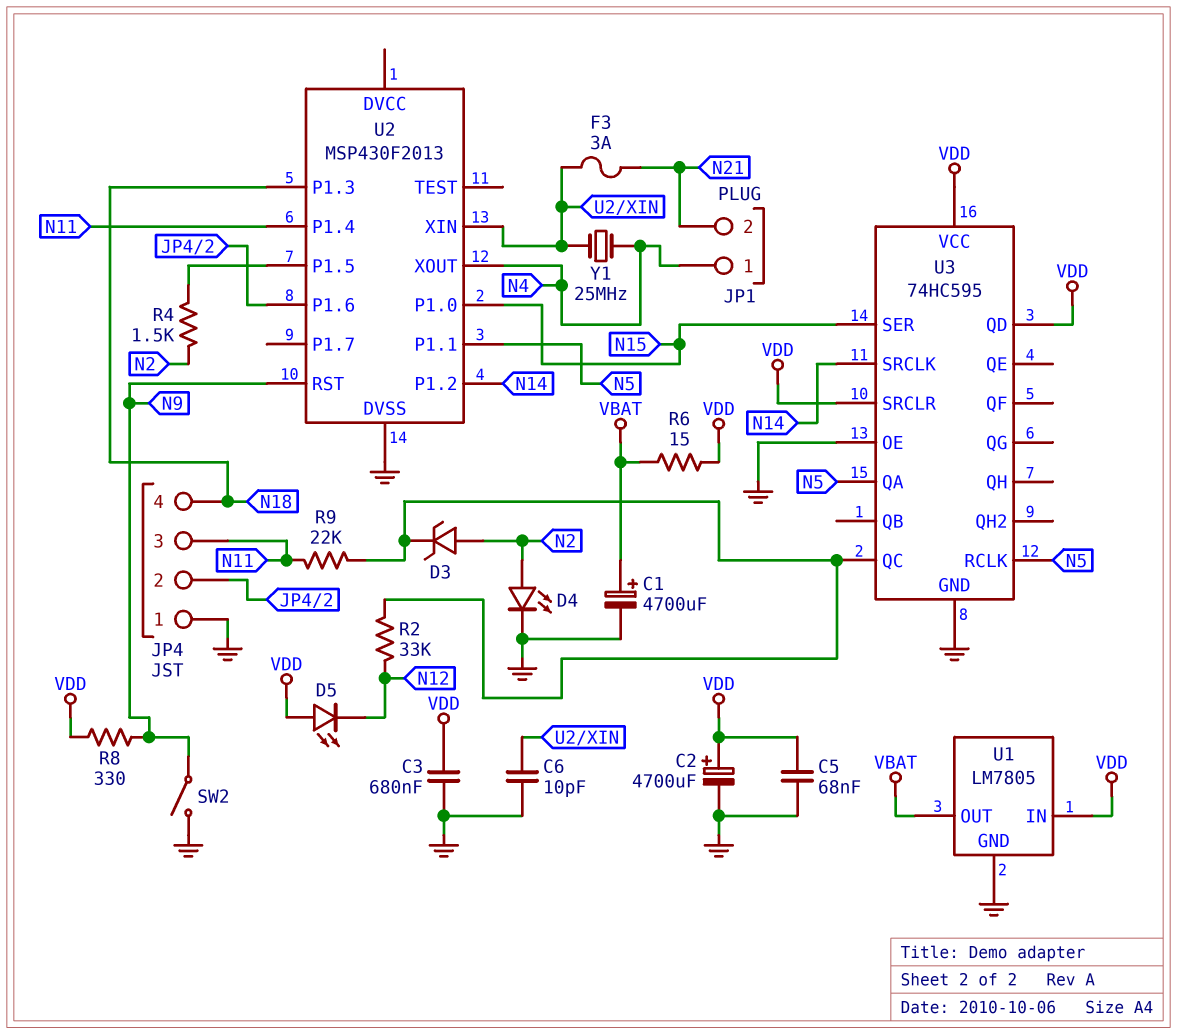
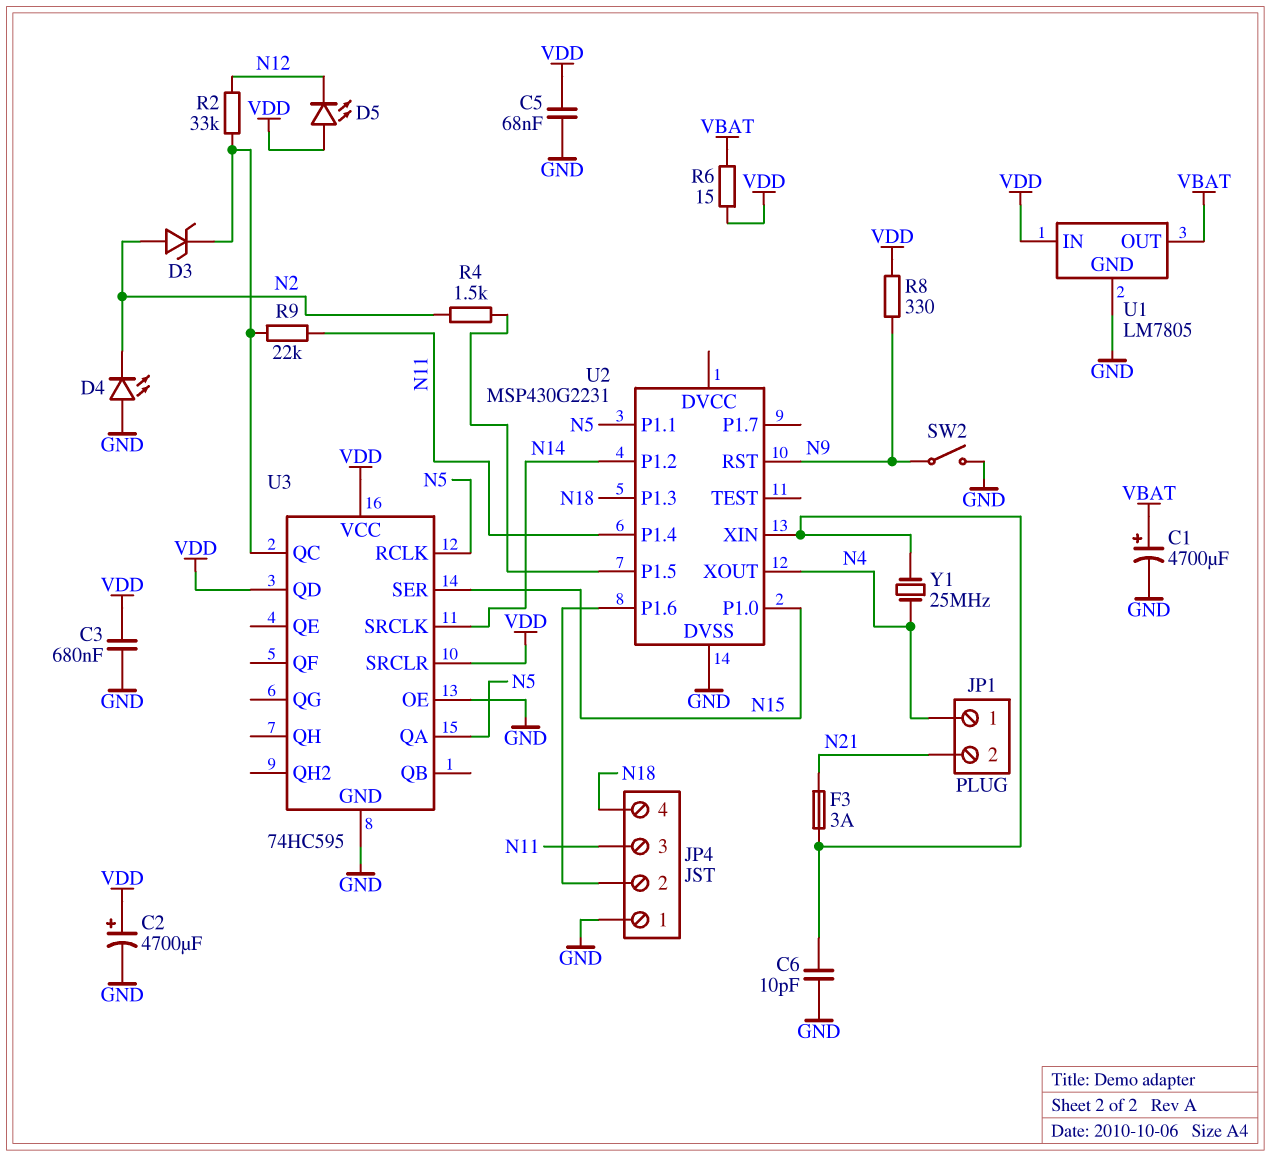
D4: LED (A N2, K GND) -> LED (A GND, K N2)
U2: MSP430F2013 -> MSP430G2231

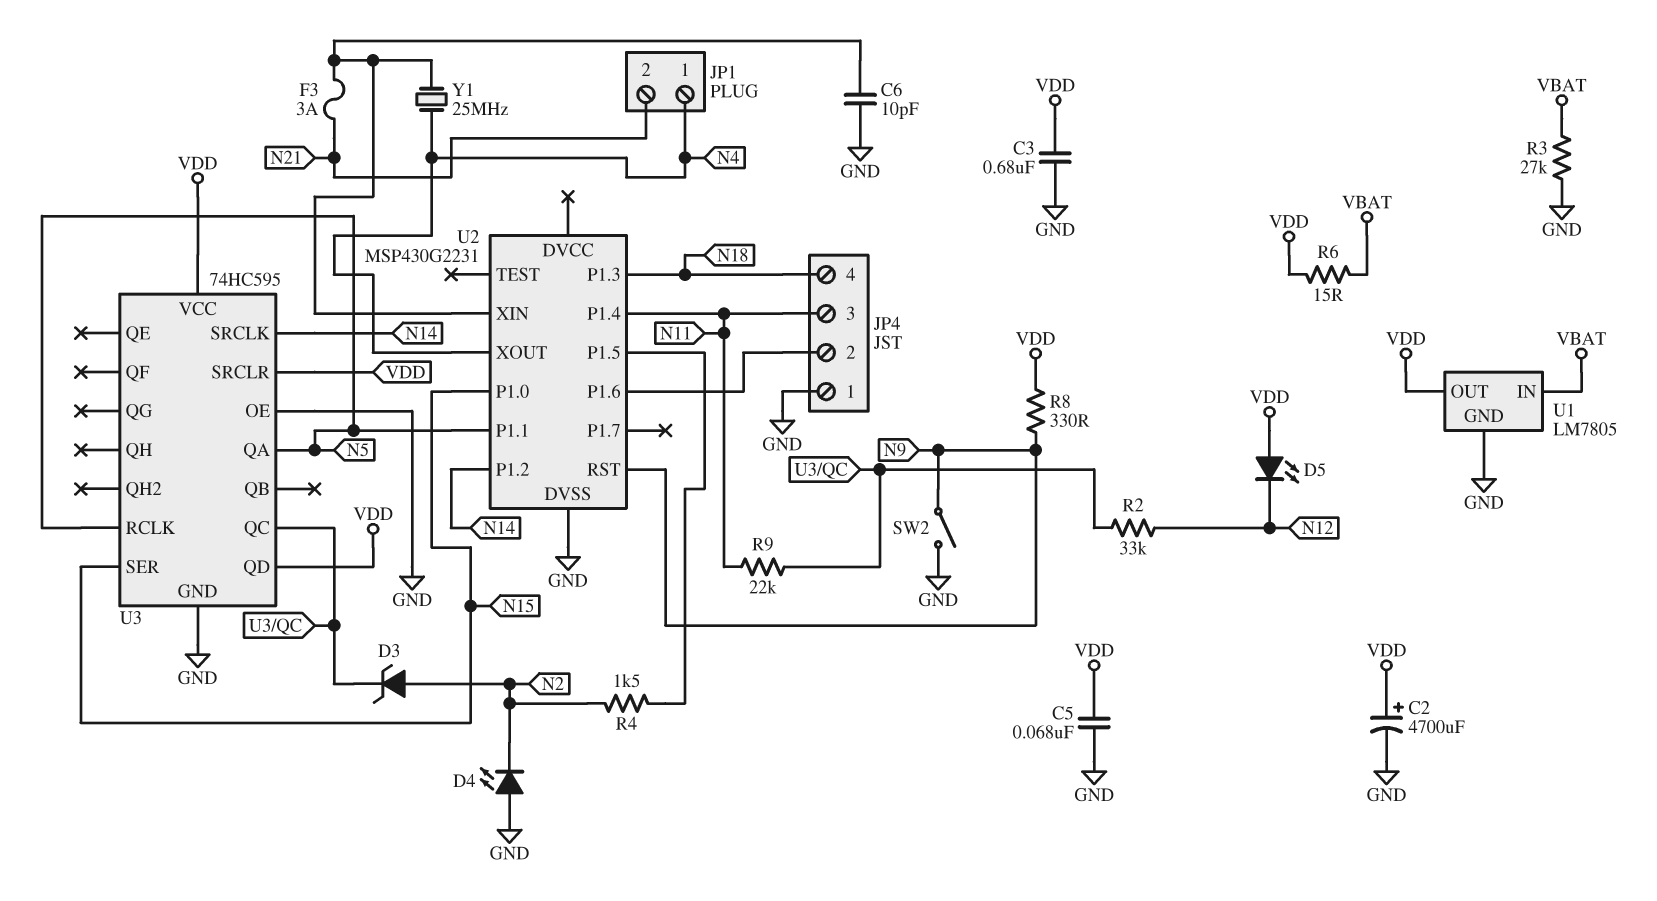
C1: 4700uF (plus VBAT, minus GND) -> none
R3: none -> 27k (GND, VBAT)
U1 pin IN: VDD -> VBAT
U1 pin OUT: VBAT -> VDD

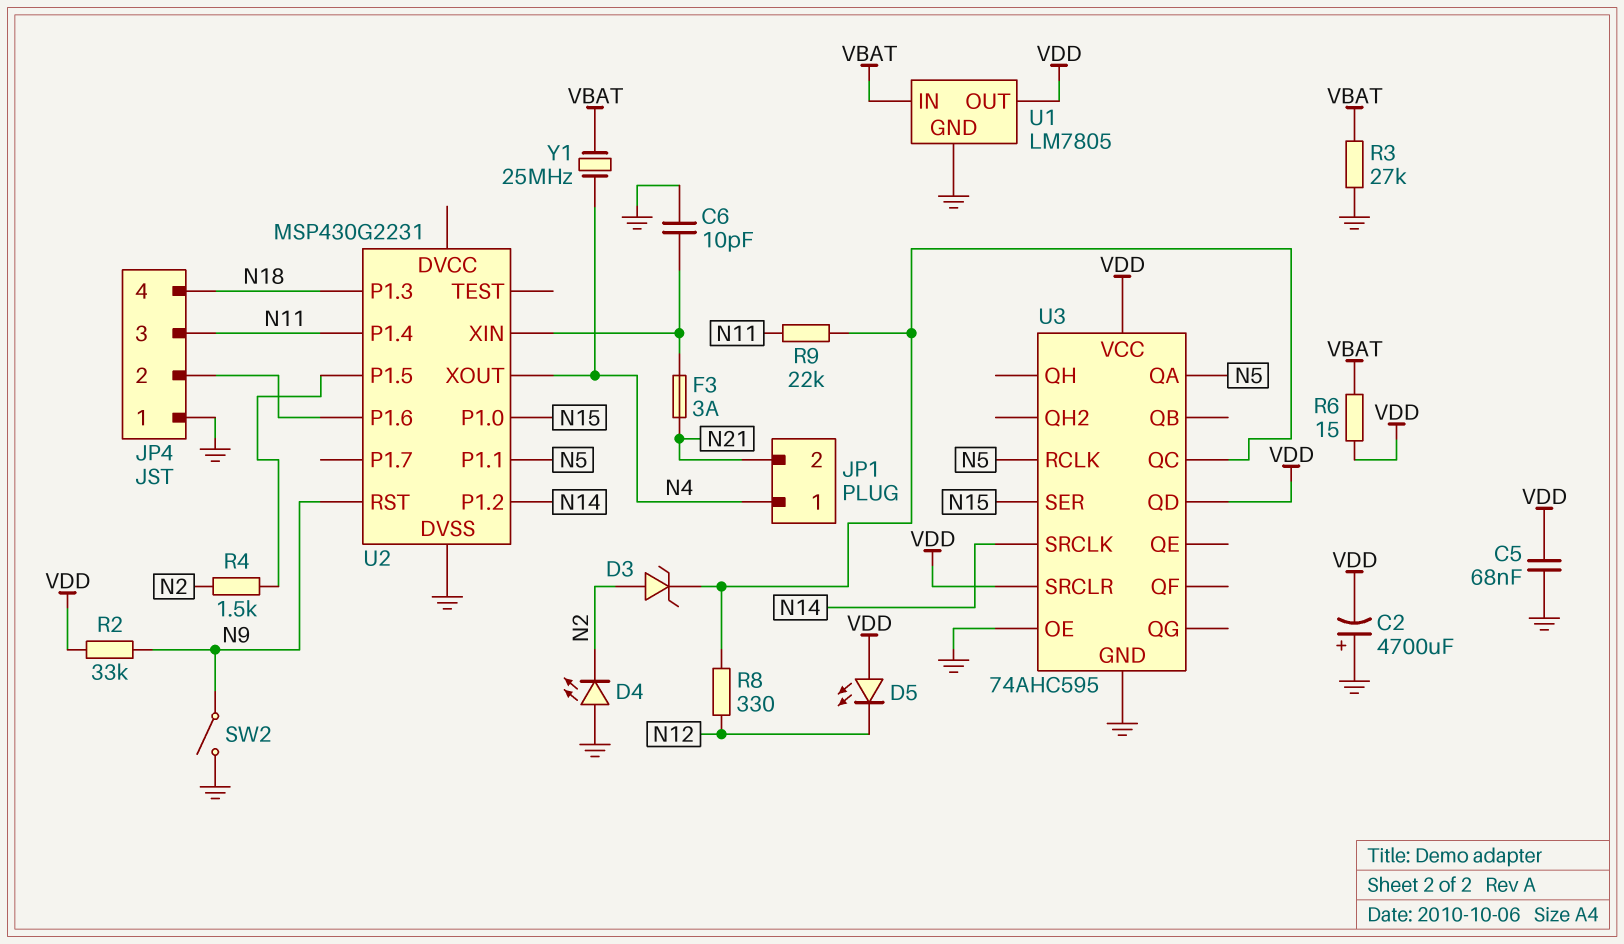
C2: 4700uF (plus VDD, minus GND) -> 4700uF (plus GND, minus VDD)
C3: 680nF (GND, VDD) -> none
R2: 33k (N12, U3/QC) -> 33k (N9, VDD)
R8: 330 (N9, VDD) -> 330 (N12, U3/QC)
U3: 74HC595 -> 74AHC595
Y1: 25MHz (N4, U2/XIN) -> 25MHz (N4, VBAT)

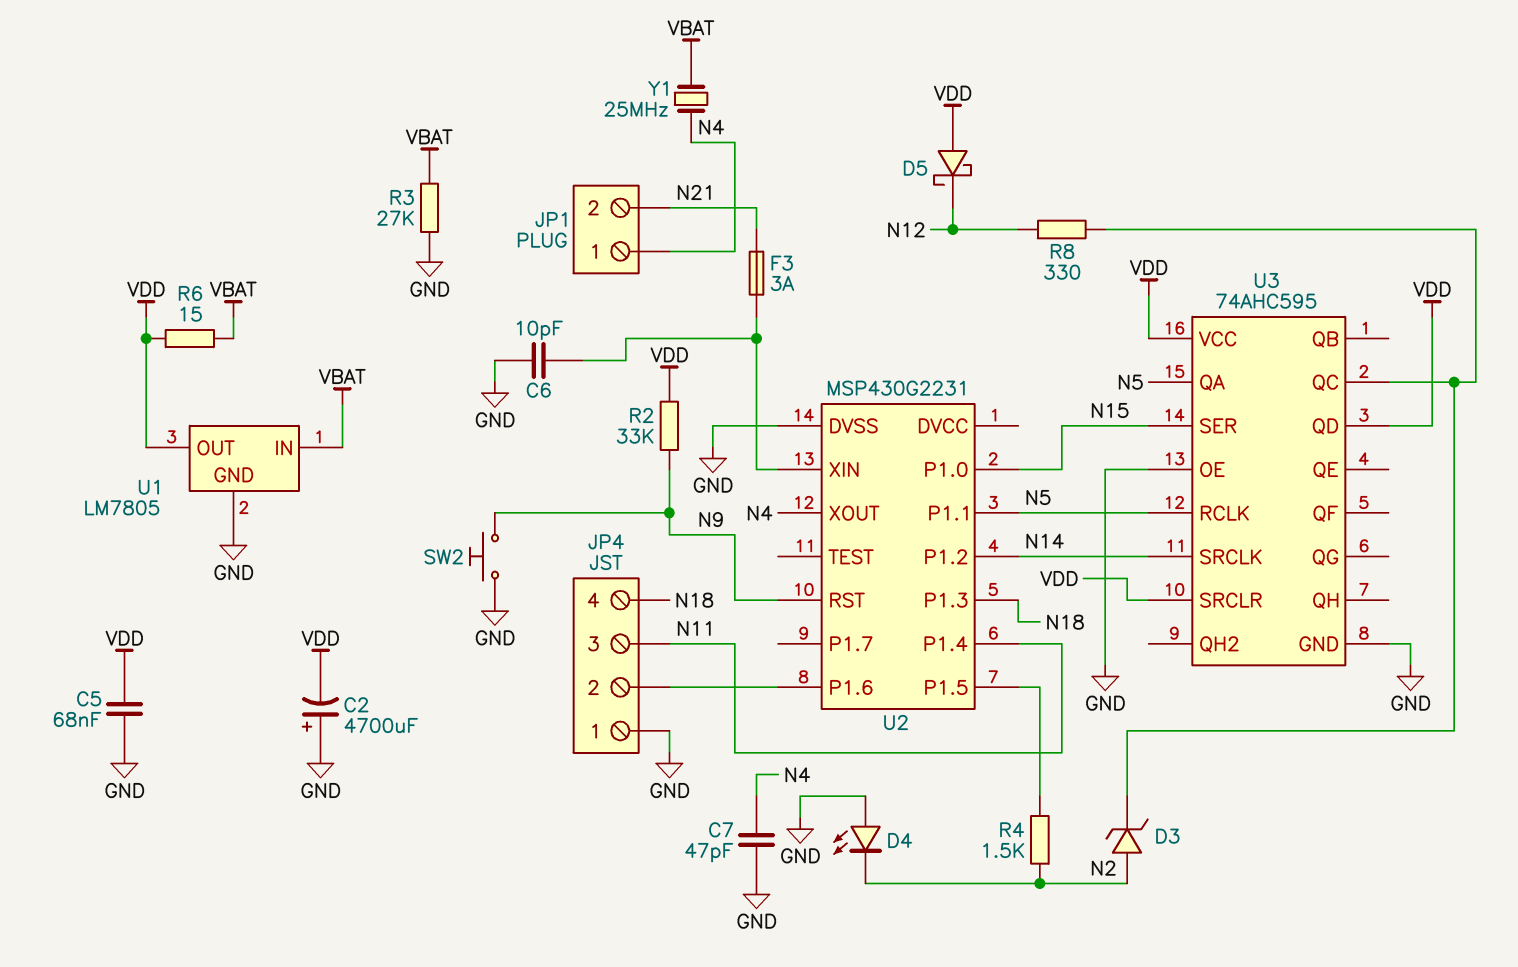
C7: none -> 47pF (GND, N4)
D5: LED (A VDD, K N12) -> schottky (A VDD, K N12)
R9: 22k (N11, U3/QC) -> none
SW2: switch (GND, N9) -> button (GND, N9)

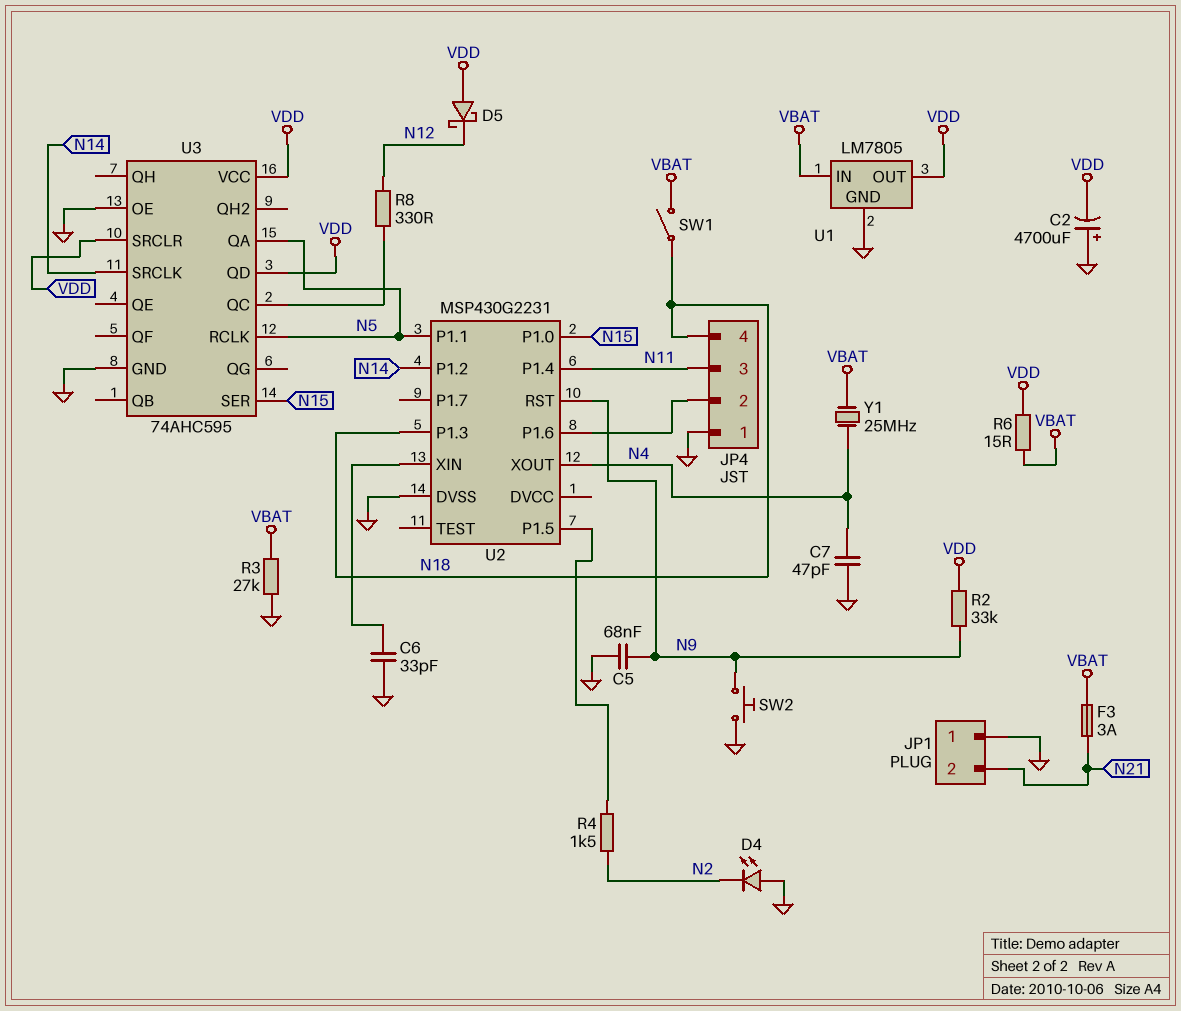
C5: 68nF (GND, VDD) -> 68nF (GND, N9)
C6: 10pF (GND, U2/XIN) -> 33pF (GND, U2/XIN)
D3: zener (A N2, K U3/QC) -> none
F3: 3A (N21, U2/XIN) -> 3A (N21, VBAT)
JP1 pin 1: N4 -> GND
SW1: none -> switch (N18, VBAT)

